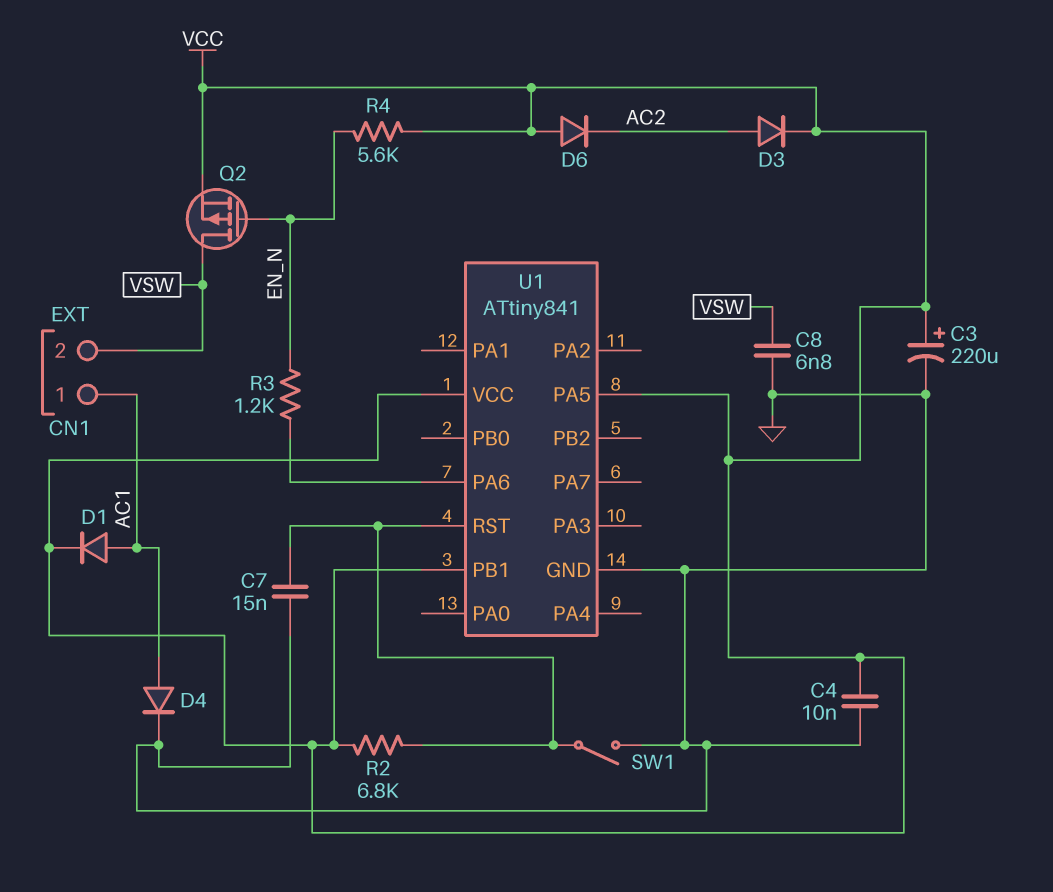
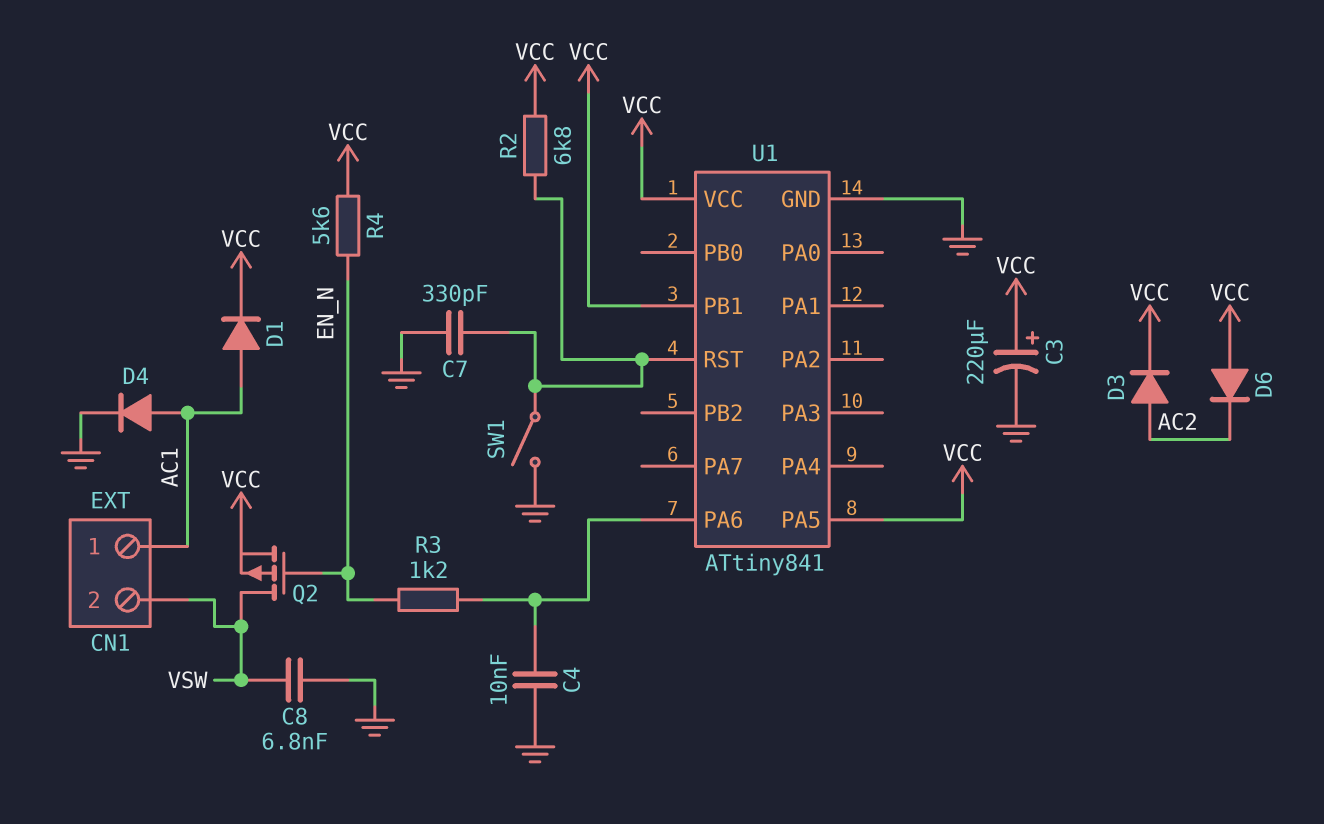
C4: 10nF (GND, VCC) -> 10nF (GND, U1/PA6)
C7: 15nF (GND, U1/RST) -> 330pF (GND, U1/RST)

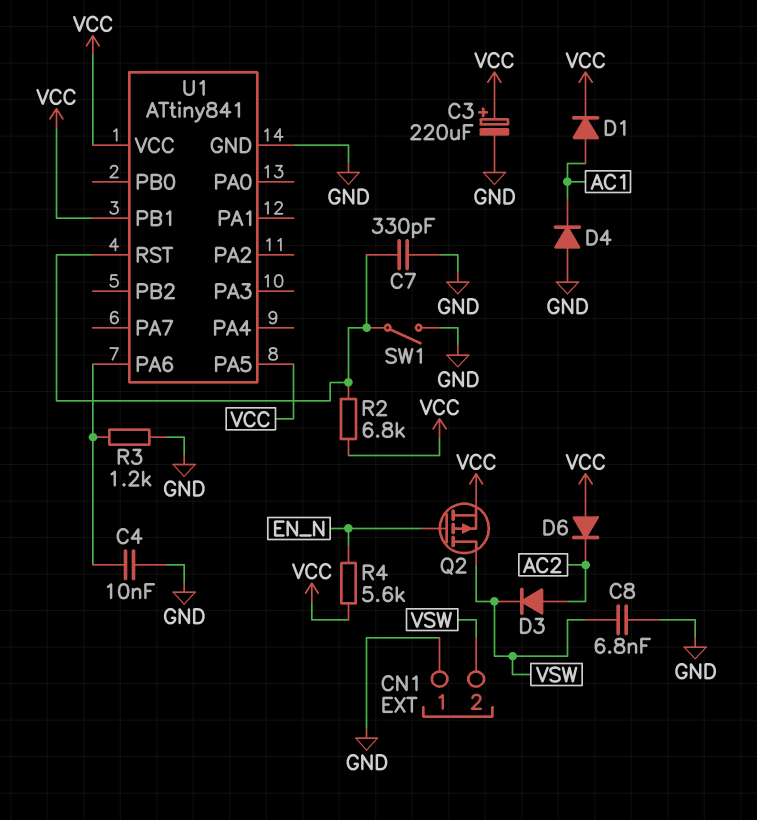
CN1 pin 1: AC1 -> GND
D3: diode (A AC2, K VCC) -> diode (A AC2, K VSW)
D4: diode (A AC1, K GND) -> diode (A GND, K AC1)
R3: 1.2k (EN_N, U1/PA6) -> 1.2k (GND, U1/PA6)

